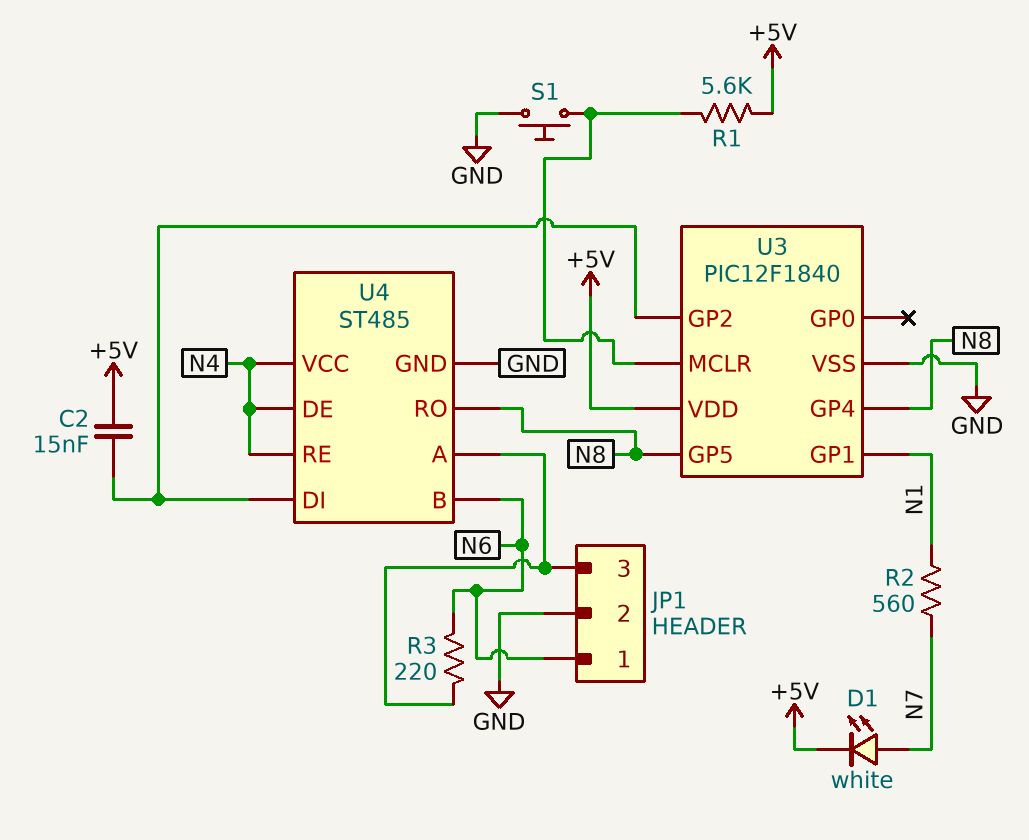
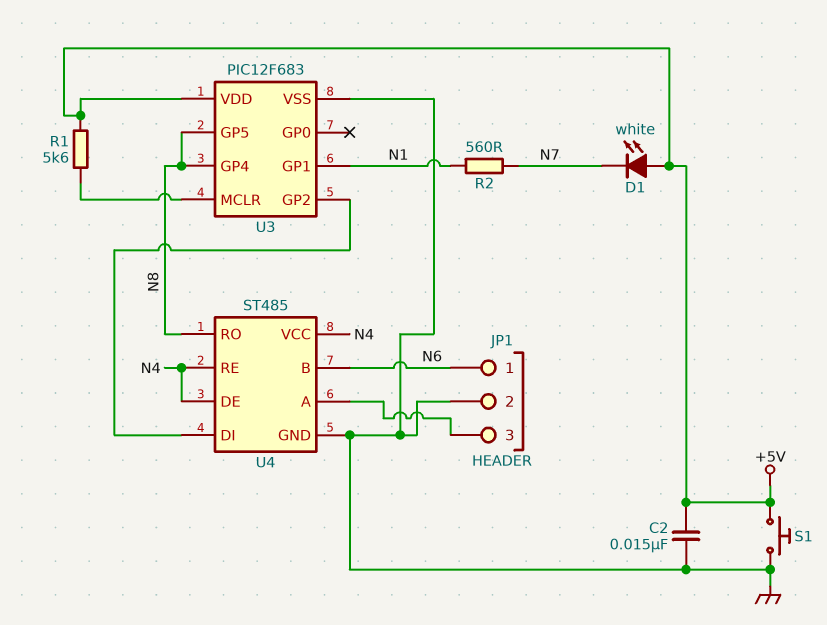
C2: 15nF (+5V, U3/GP2) -> 15nF (+5V, GND)
D1: LED white (A N7, K +5V) -> LED white (A +5V, K N7)
R3: 220 (JP1/3, N6) -> none
S1: button (GND, U3/MCLR) -> button (+5V, GND)
U3: PIC12F1840 -> PIC12F683

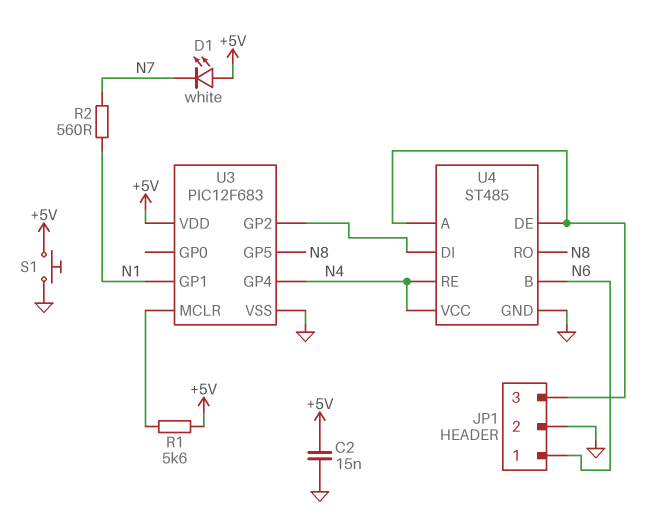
U3 pin GP4: N8 -> N4
U4 pin DE: N4 -> JP1/3

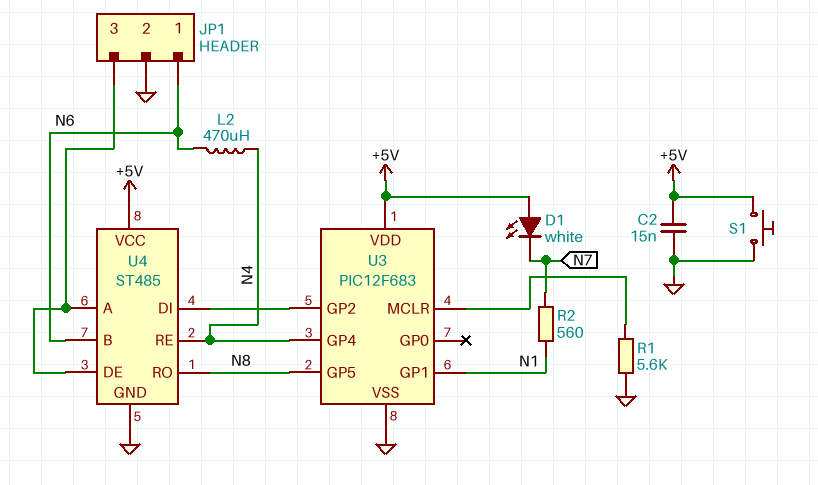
L2: none -> 470uH (N4, N6)
R1: 5.6k (+5V, U3/MCLR) -> 5.6k (GND, U3/MCLR)
U4 pin VCC: N4 -> +5V

